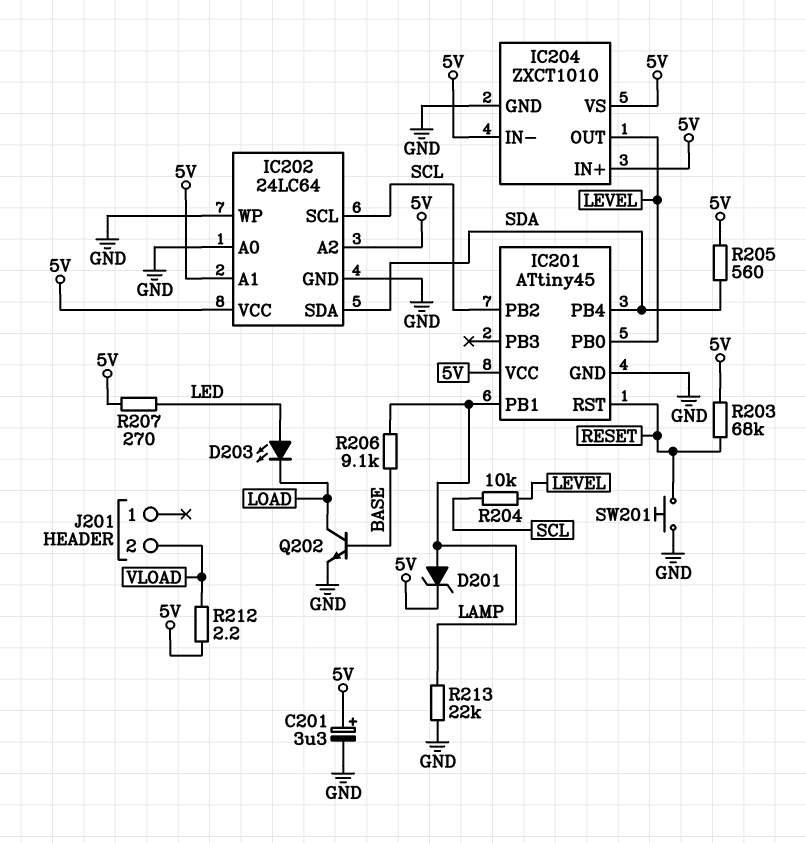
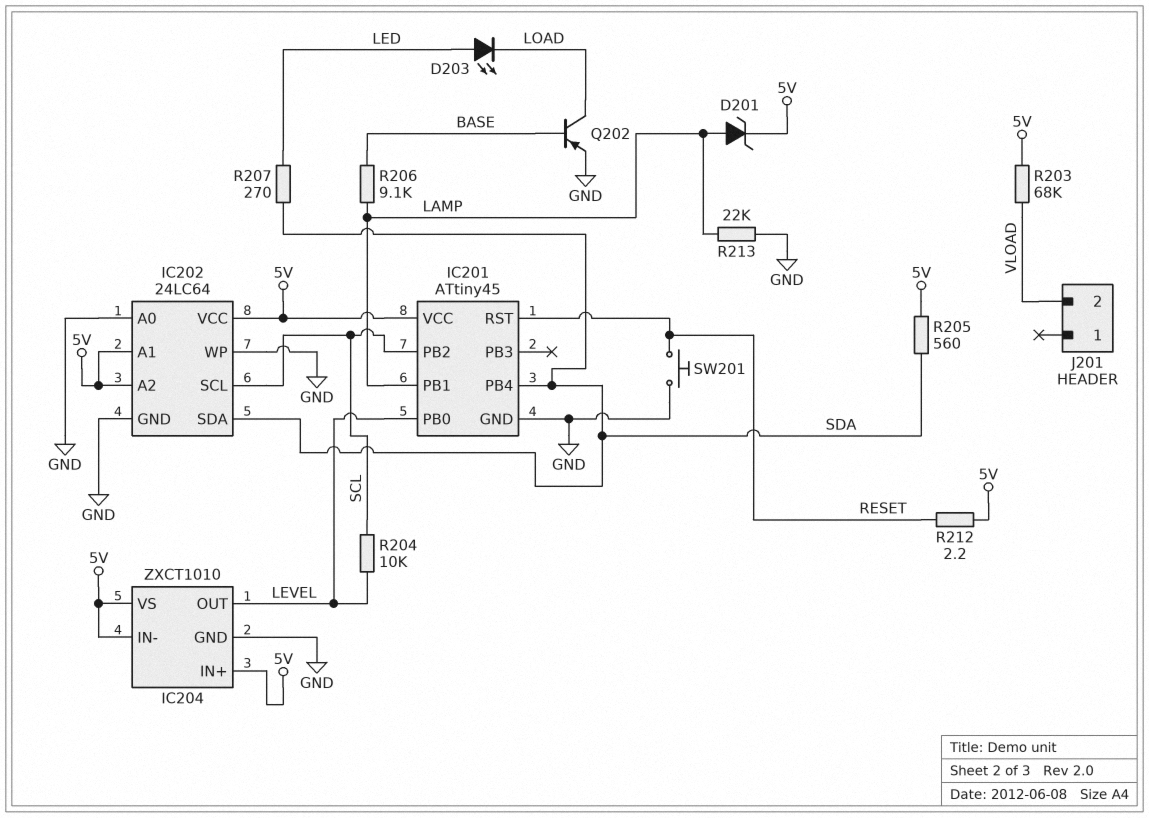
C201: 3.3uF (plus 5V, minus GND) -> none
Q202: NPN (B BASE, C LOAD, E GND) -> PNP (B BASE, C LOAD, E GND)
R203: 68k (5V, RESET) -> 68k (5V, VLOAD)
R207: 270 (5V, LED) -> 270 (LED, SDA)
R212: 2.2 (5V, VLOAD) -> 2.2 (5V, RESET)

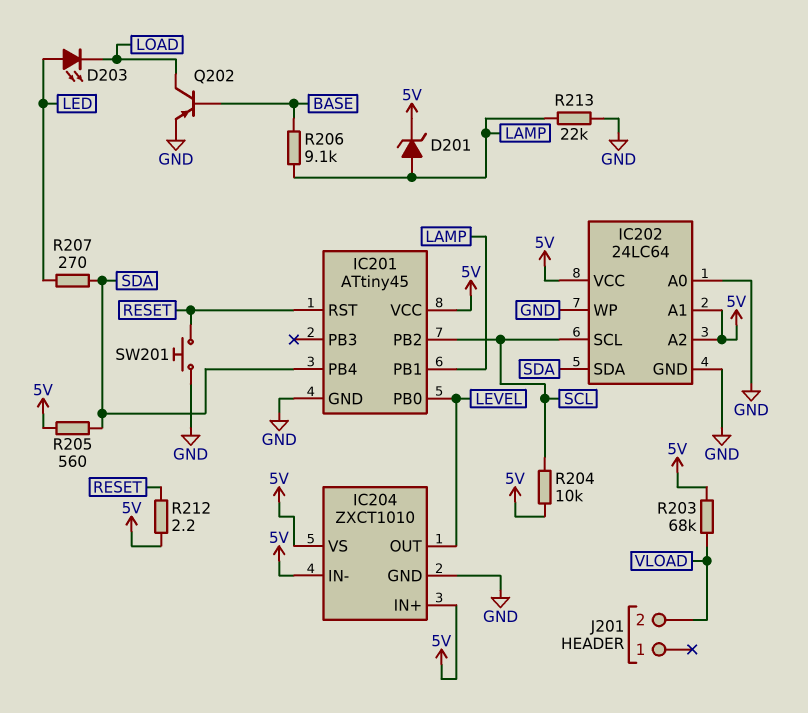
R204: 10k (LEVEL, SCL) -> 10k (5V, SCL)

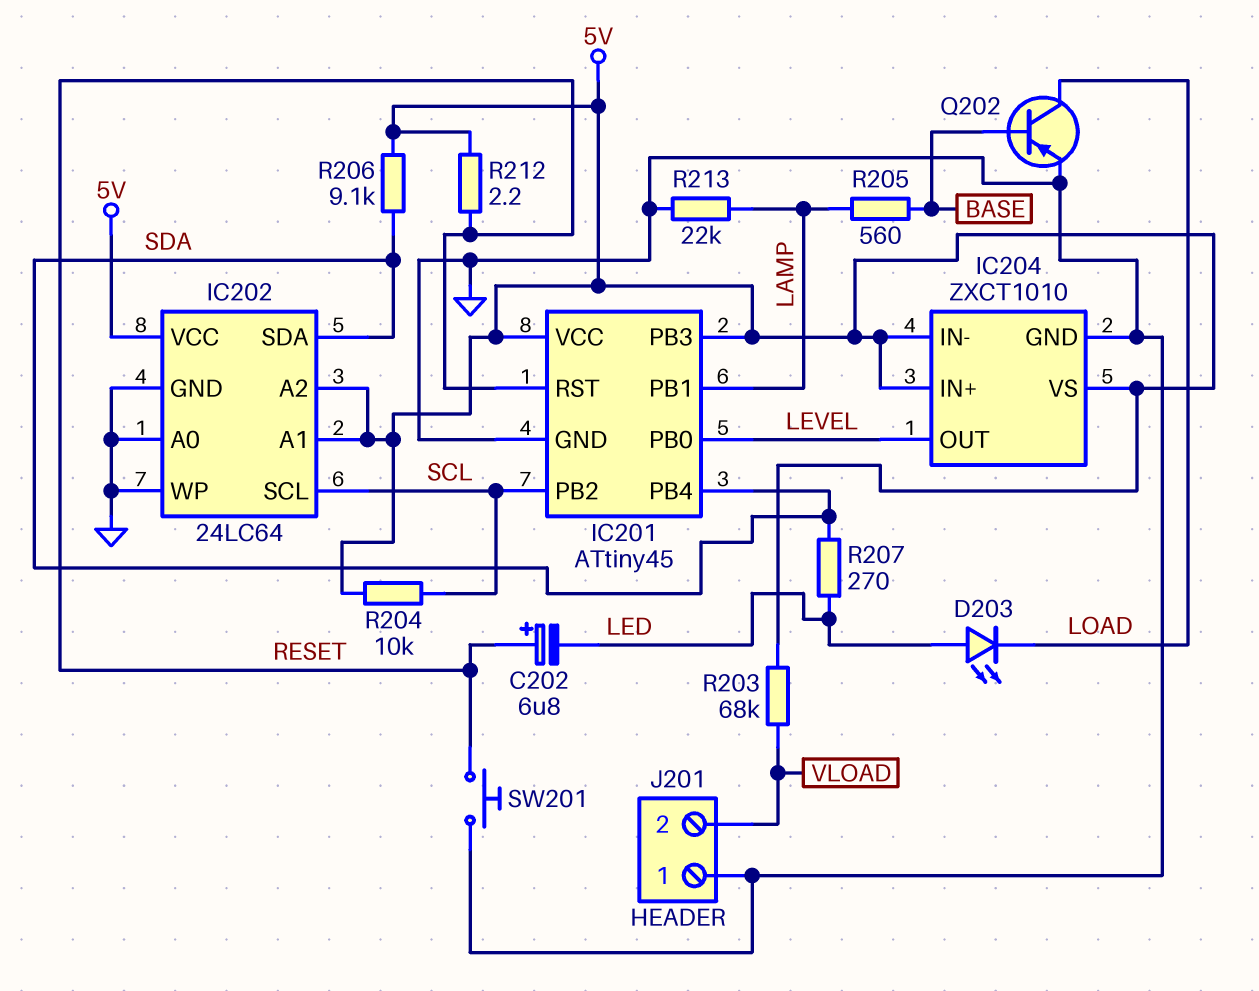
C202: none -> 6.8uF (plus RESET, minus LED)
D201: zener (A LAMP, K 5V) -> none
IC201 pin PB3: none -> 5V
J201 pin 1: none -> GND
R205: 560 (5V, SDA) -> 560 (BASE, LAMP)
R206: 9.1k (BASE, LAMP) -> 9.1k (5V, SDA)

